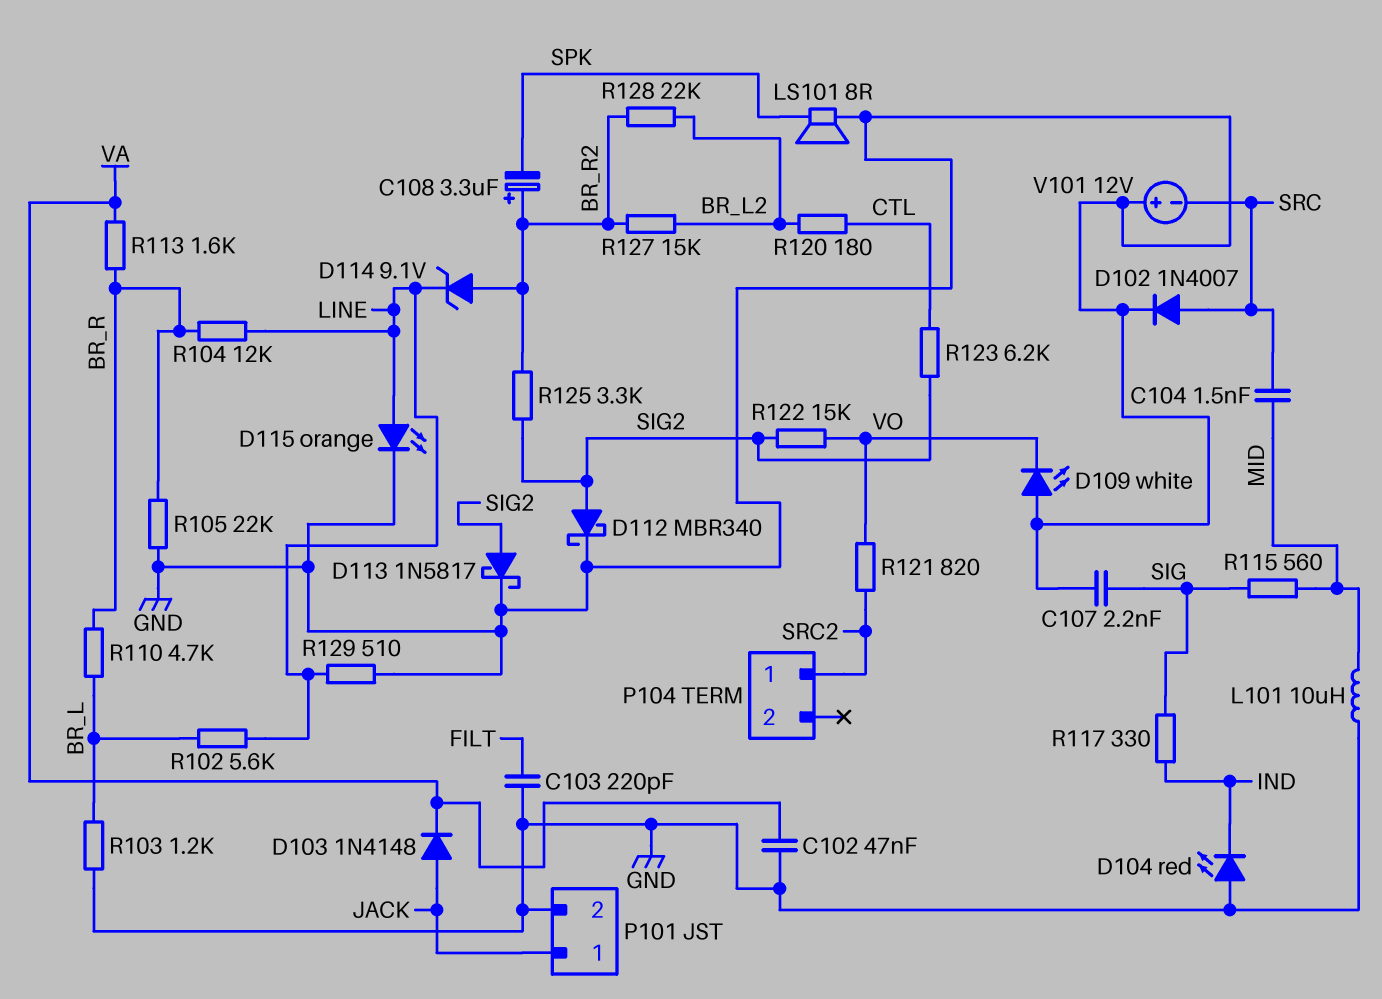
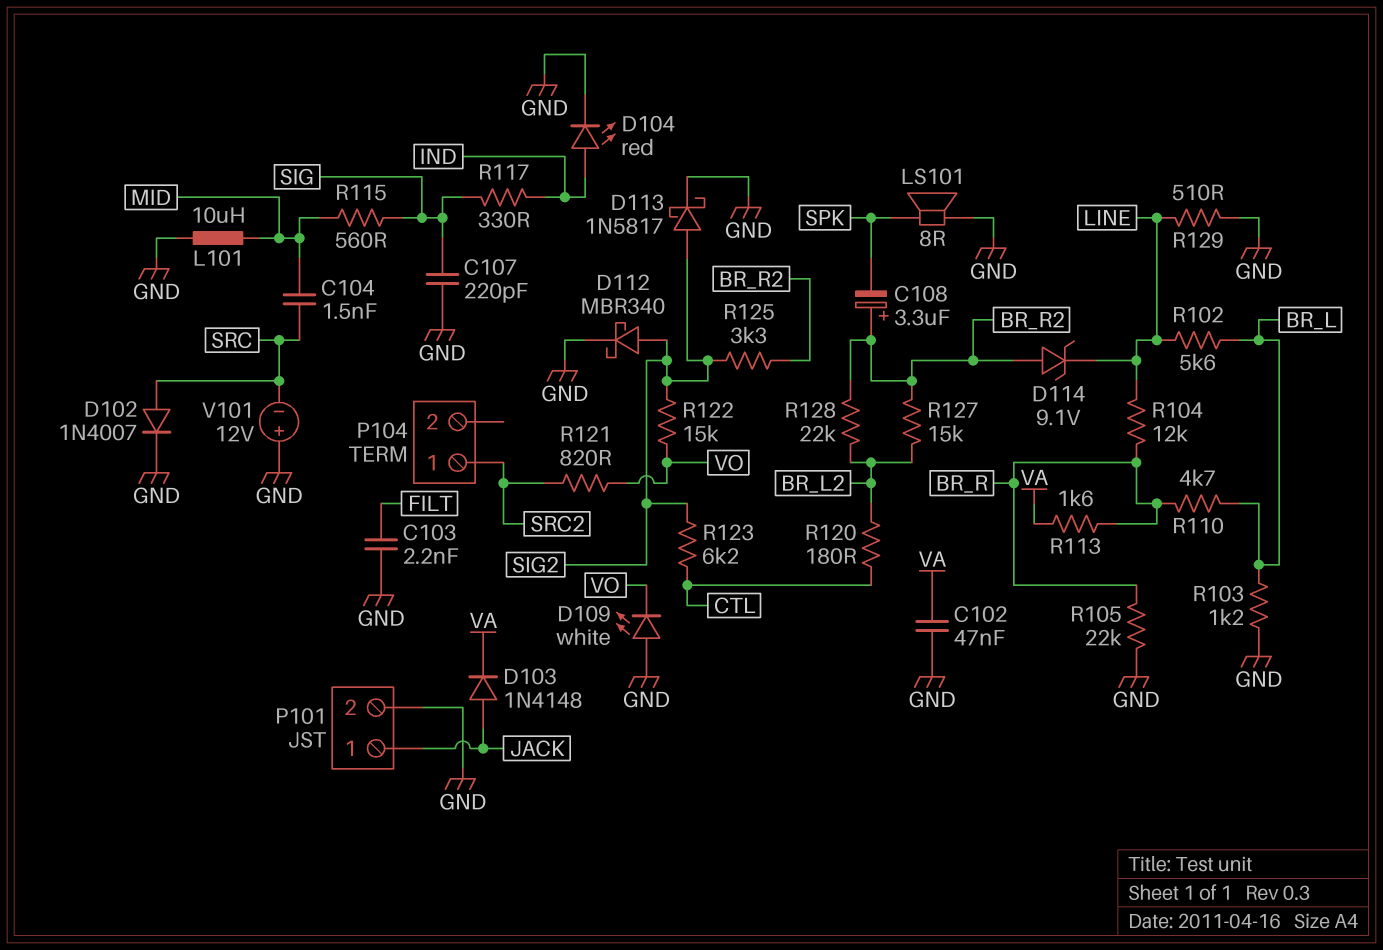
C103: 220pF (FILT, GND) -> 2.2nF (FILT, GND)
C107: 2.2nF (GND, SIG) -> 220pF (GND, SIG)
D104: LED red (A GND, K IND) -> LED red (A IND, K GND)
D115: LED orange (A LINE, K GND) -> none

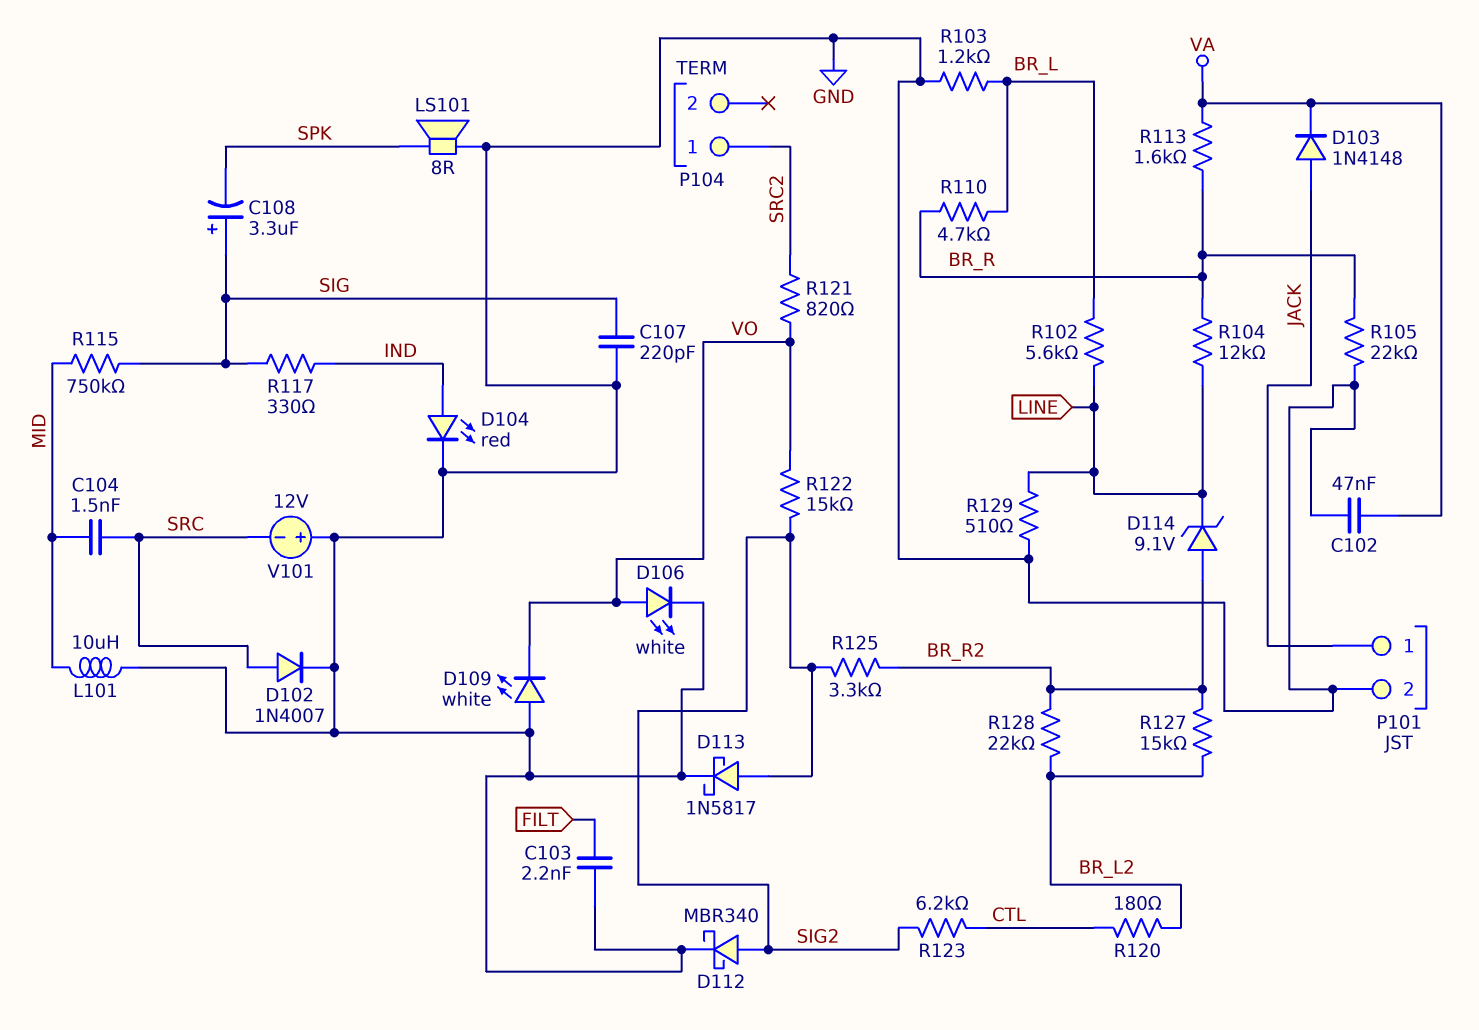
C108: 3.3uF (plus BR_R2, minus SPK) -> 3.3uF (plus SIG, minus SPK)
D106: none -> LED white (A VO, K GND)
R115: 560 (MID, SIG) -> 750k (MID, SIG)

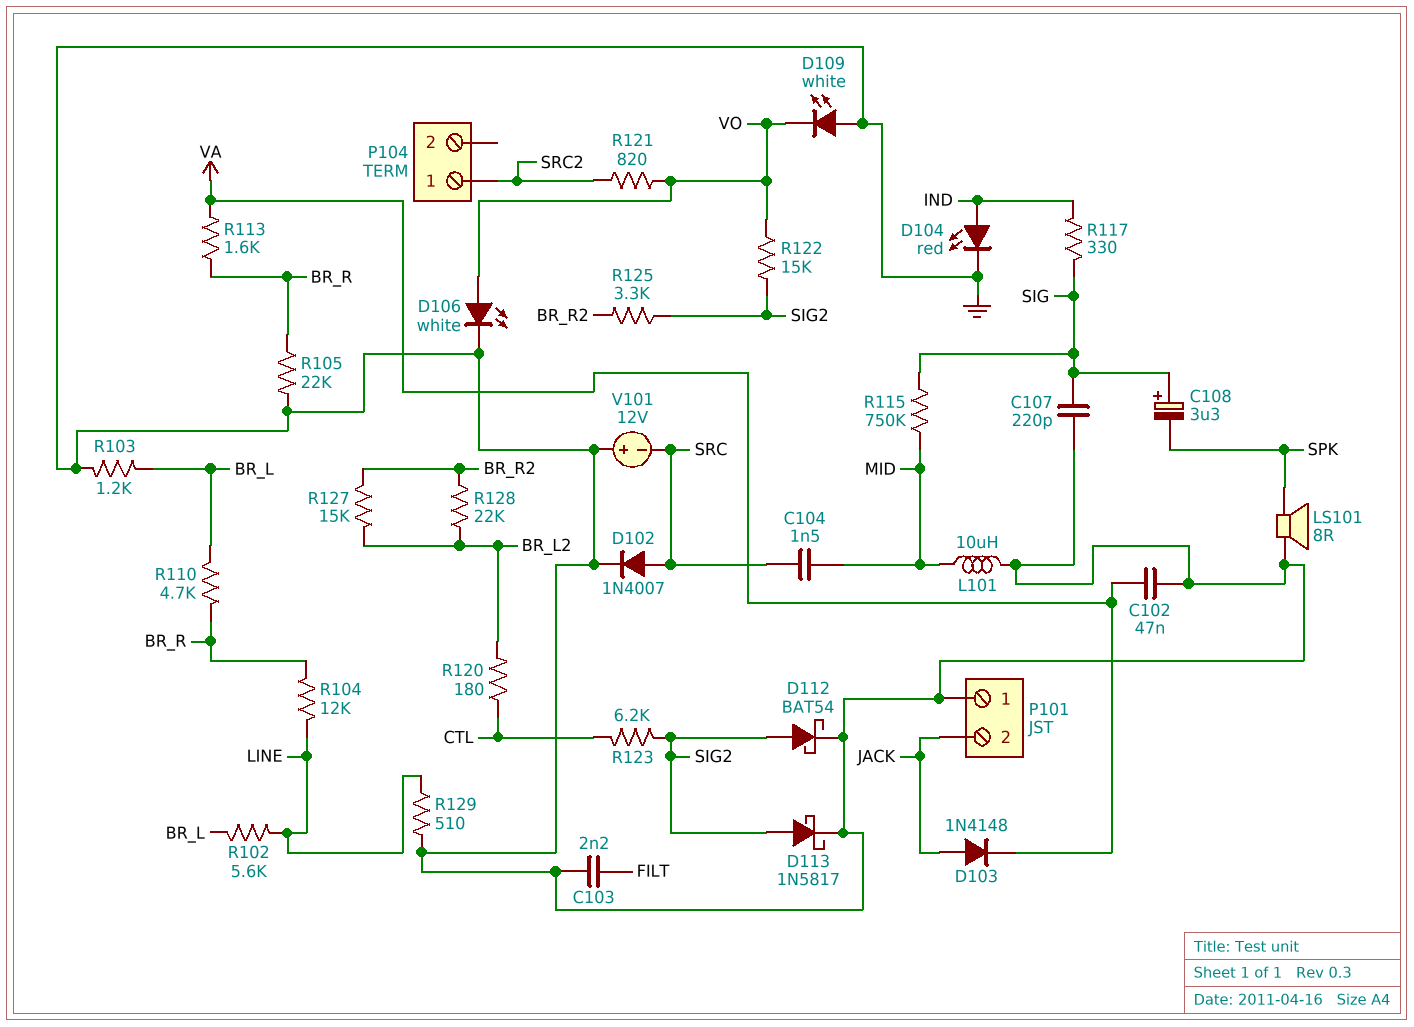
D112: schottky MBR340 (A SIG2, K GND) -> schottky BAT54 (A SIG2, K GND)
D114: zener 9.1V (A BR_R2, K LINE) -> none
P101 pin 1: JACK -> GND
P101 pin 2: GND -> JACK

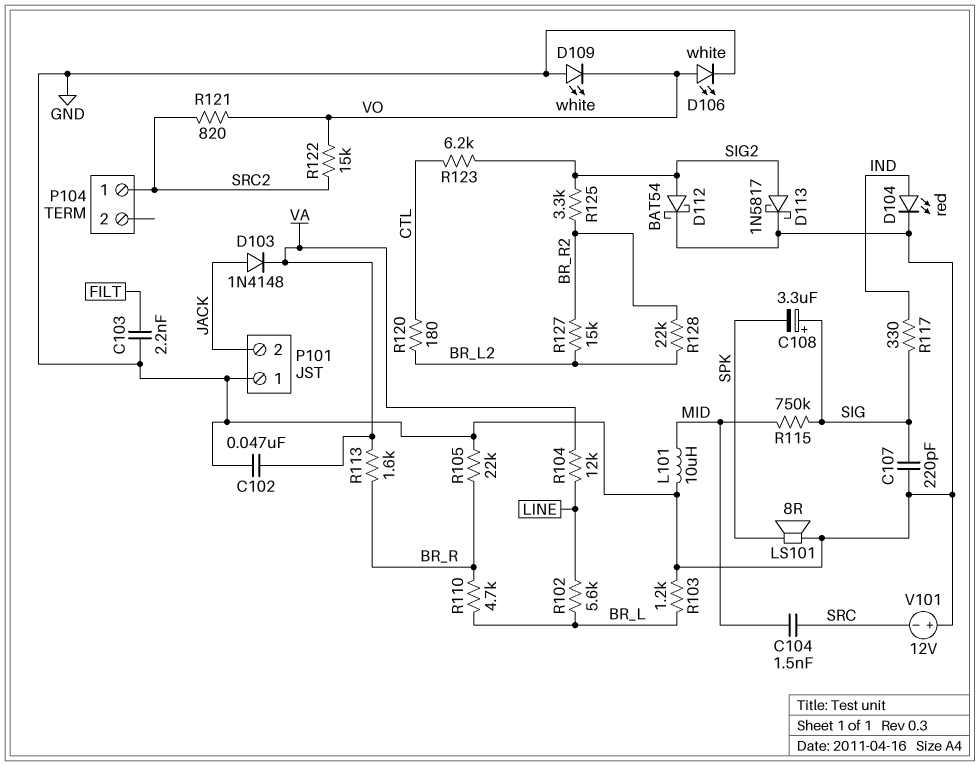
D102: diode 1N4007 (A SRC, K GND) -> none
R104: 12k (BR_R, LINE) -> 12k (LINE, VA)
R122: 15k (SIG2, VO) -> 15k (SRC2, VO)
R129: 510 (GND, LINE) -> none

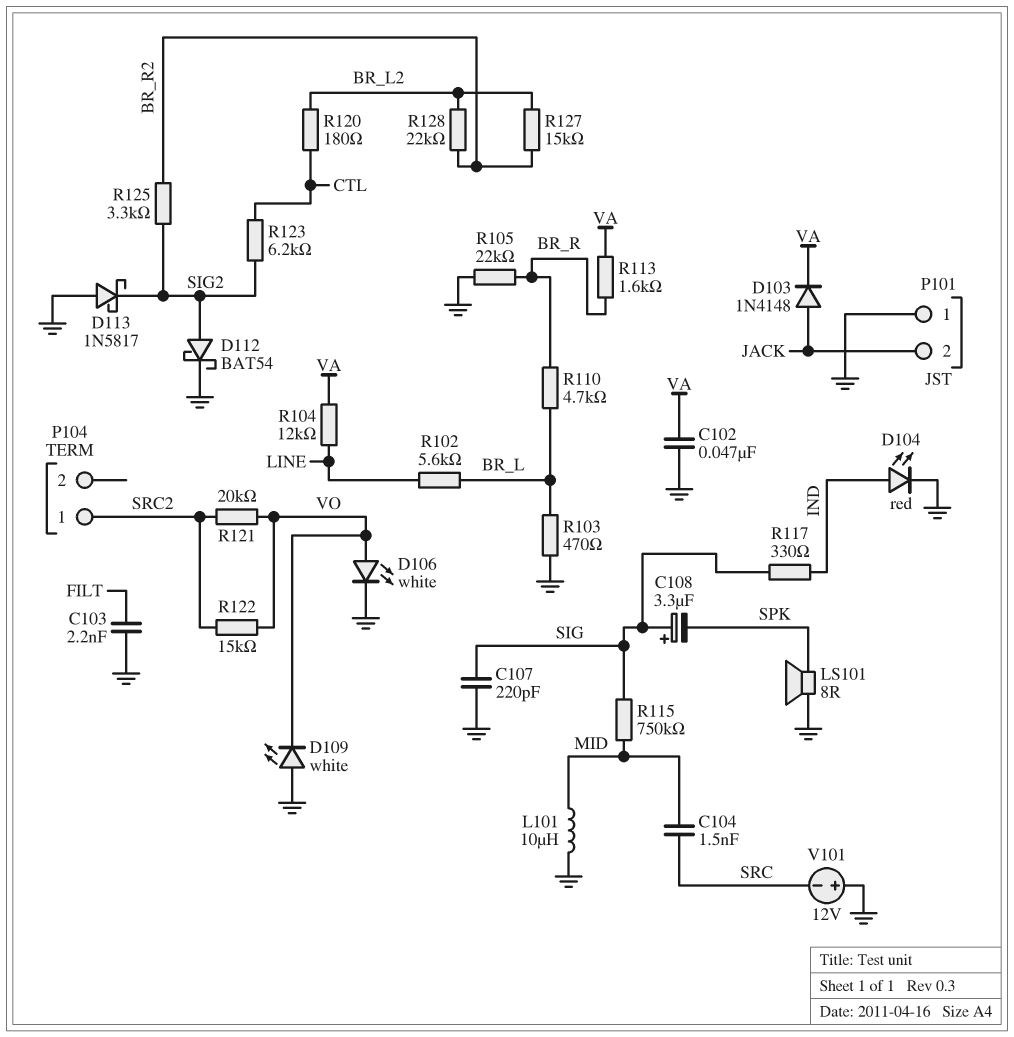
D113: schottky 1N5817 (A SIG2, K GND) -> schottky 1N5817 (A GND, K SIG2)
R103: 1.2k (BR_L, GND) -> 470 (BR_L, GND)
R121: 820 (SRC2, VO) -> 20k (SRC2, VO)

